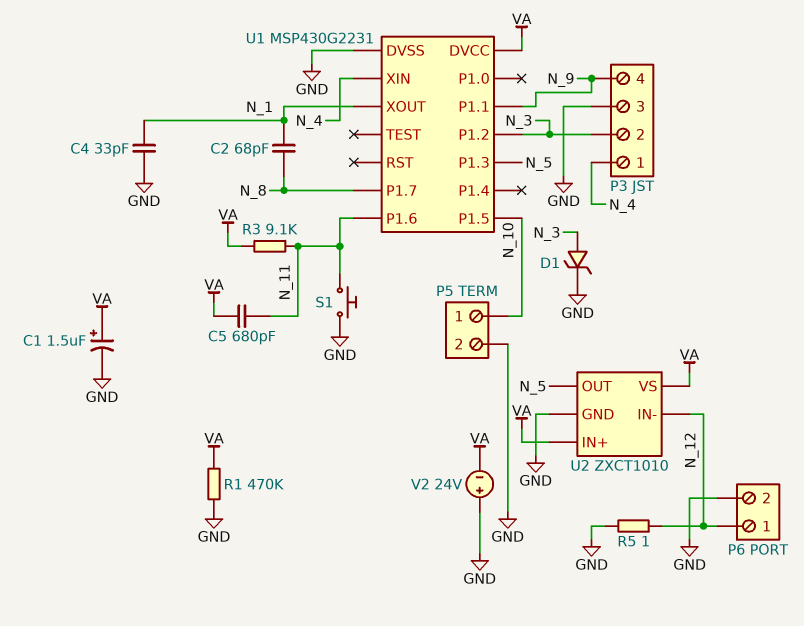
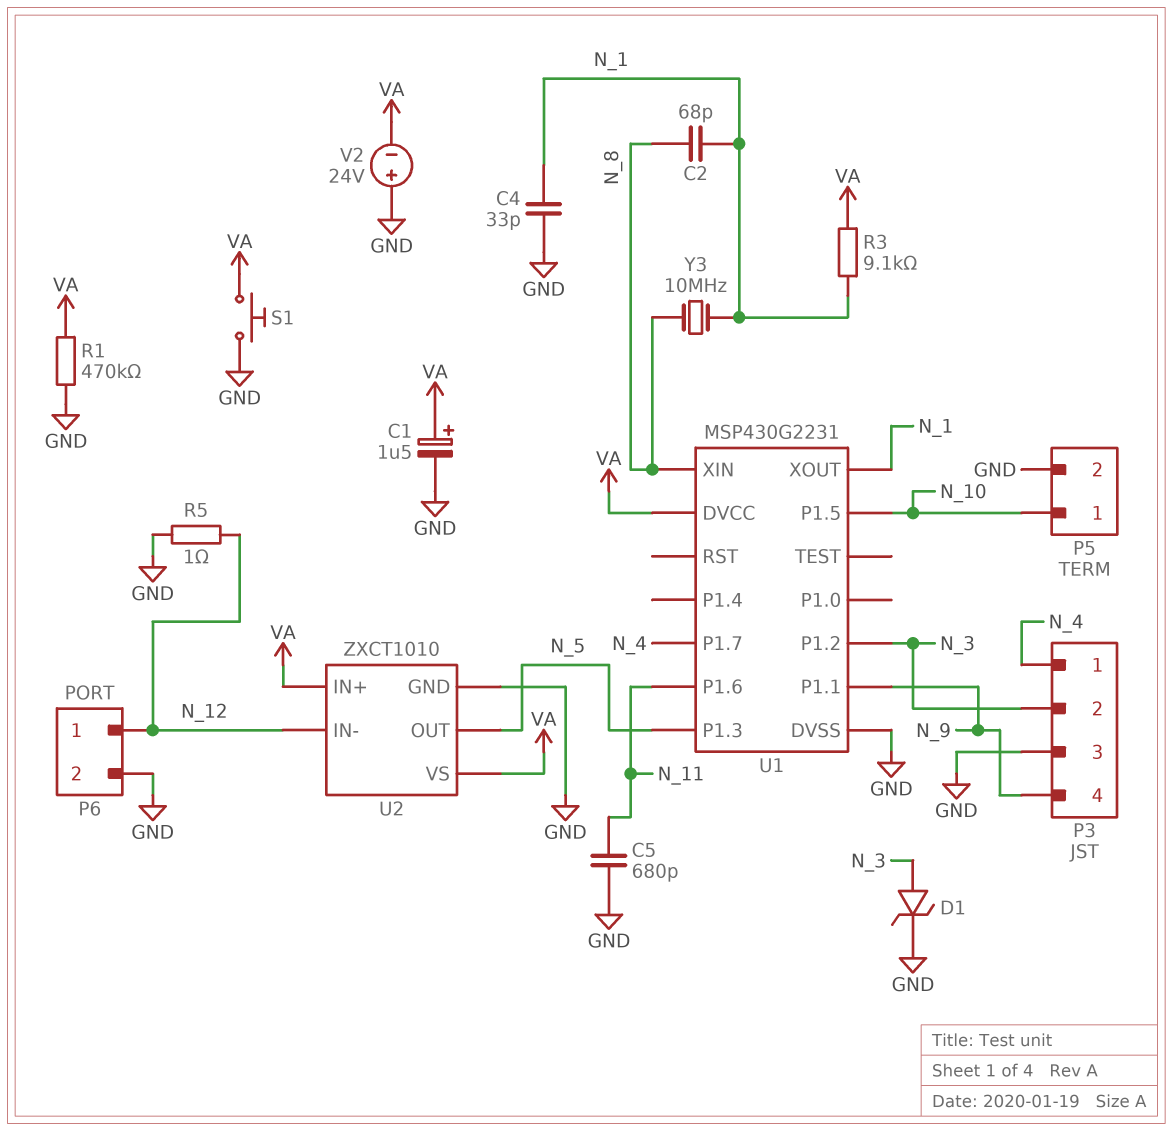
C5: 680pF (N_11, VA) -> 680pF (GND, N_11)
R3: 9.1k (N_11, VA) -> 9.1k (N_1, VA)
S1: button (GND, N_11) -> button (GND, VA)
U1 pin P1.7: N_8 -> N_4
U1 pin XIN: N_4 -> N_8
Y3: none -> 10MHz (N_1, N_8)

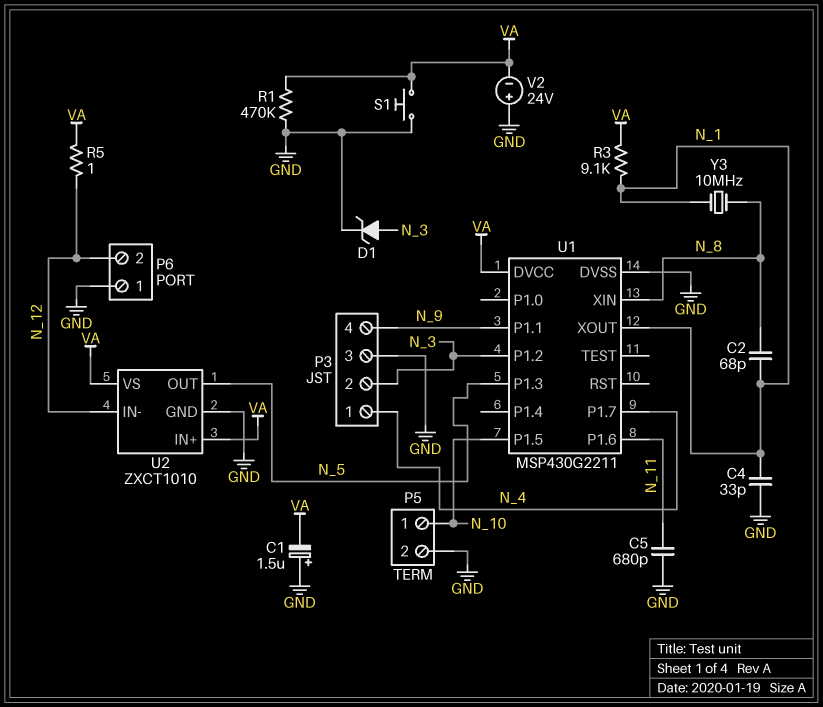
C1: 1.5uF (plus VA, minus GND) -> 1.5uF (plus GND, minus VA)
P6 pin 1: N_12 -> GND
P6 pin 2: GND -> N_12
R5: 1 (GND, N_12) -> 1 (N_12, VA)
U1: MSP430G2231 -> MSP430G2211

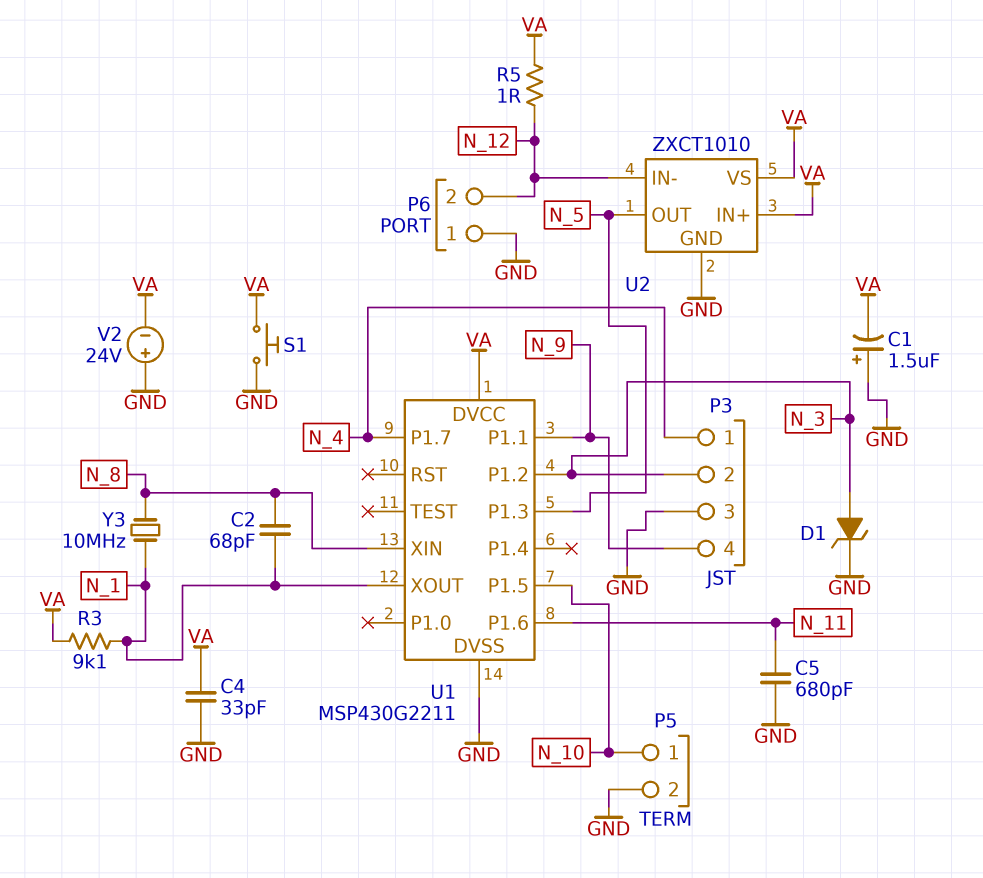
C4: 33pF (GND, N_1) -> 33pF (GND, VA)
R1: 470k (GND, VA) -> none

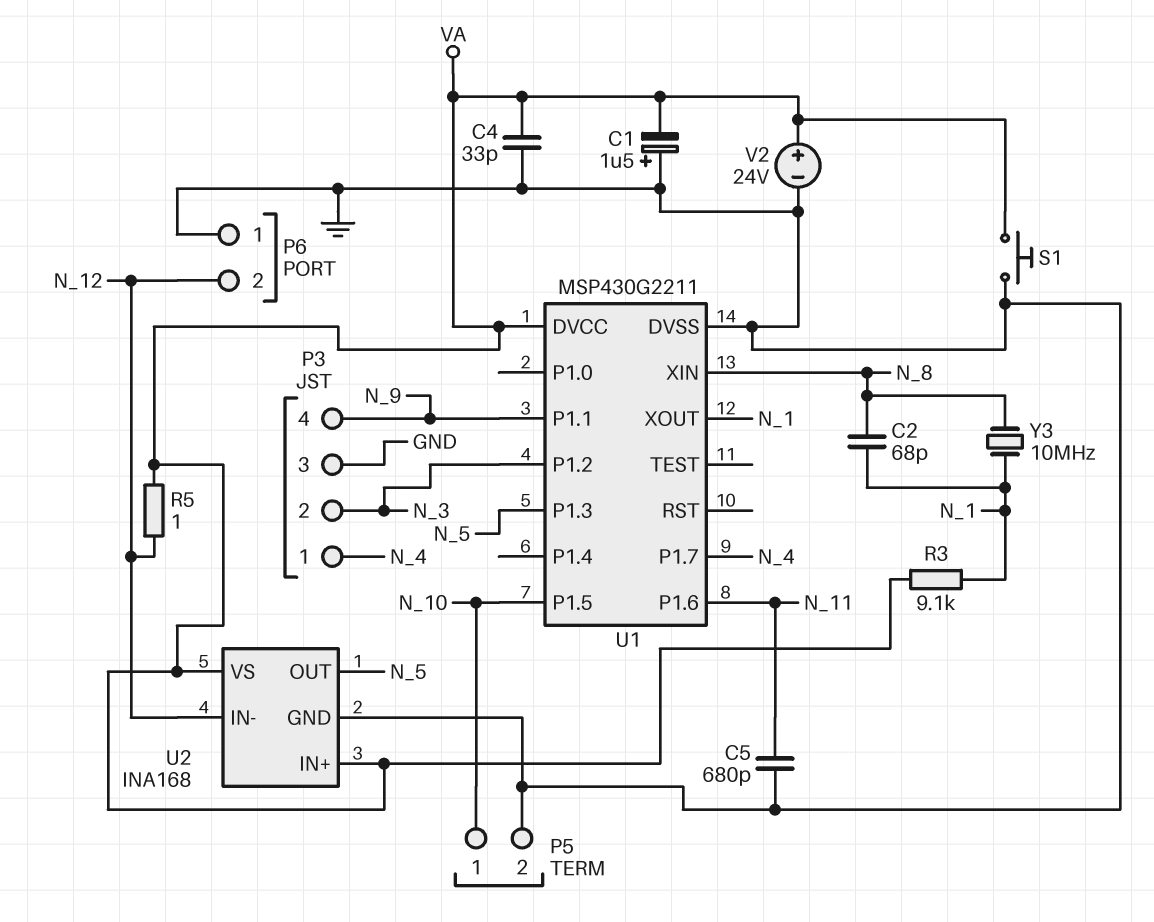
D1: zener (A N_3, K GND) -> none
U2: ZXCT1010 -> INA168
V2: 24V (plus GND, minus VA) -> 24V (plus VA, minus GND)

